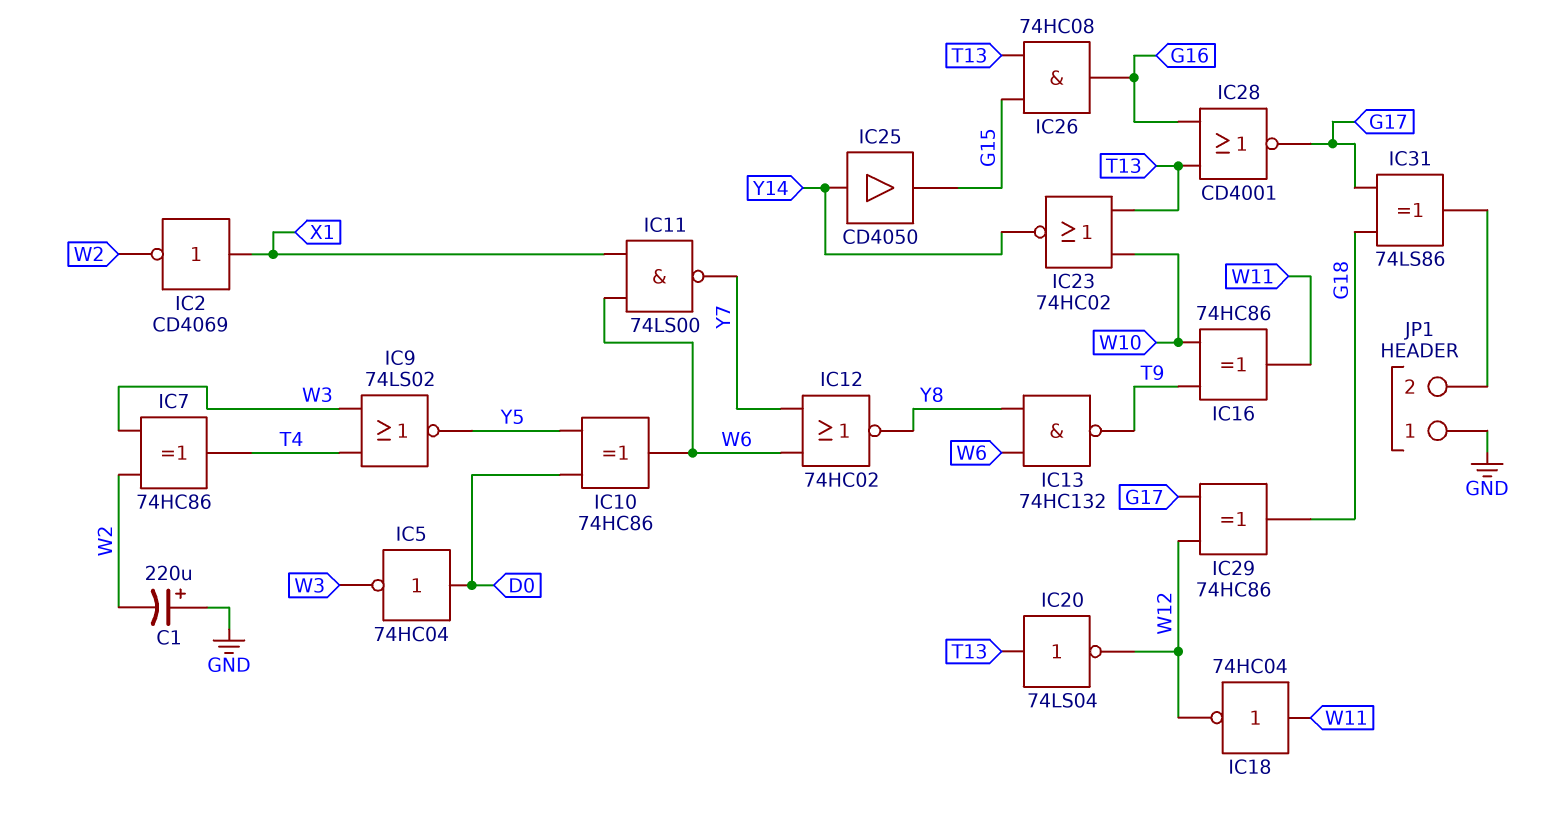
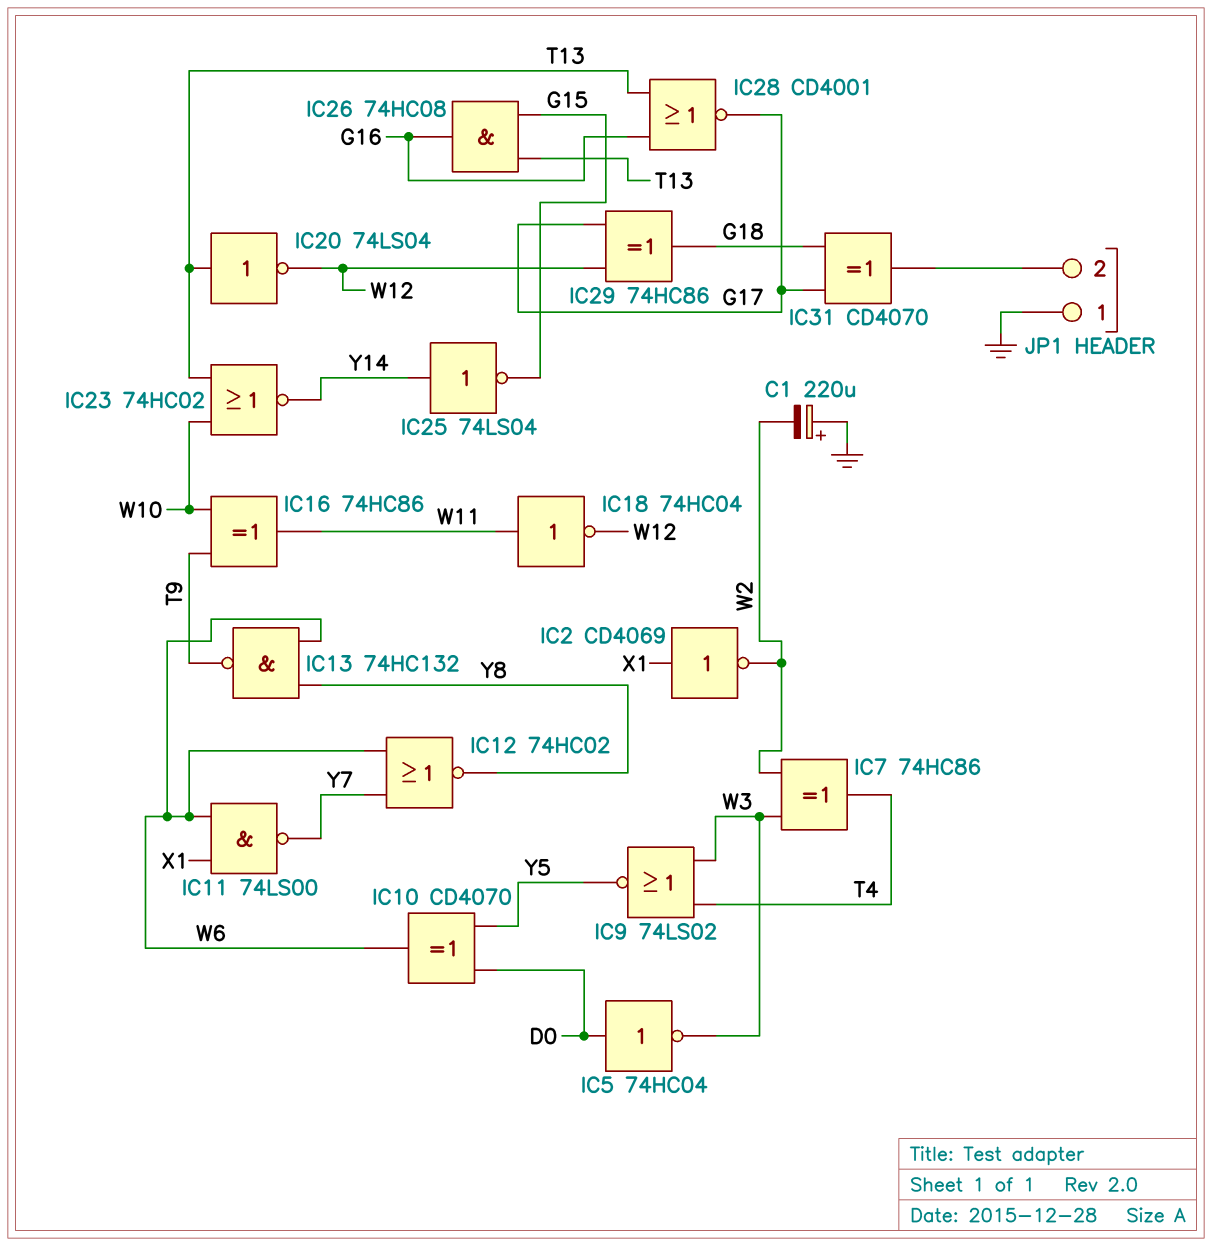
IC10: XOR 74HC86 (in D0, in Y5, out W6) -> XOR CD4070 (in D0, in Y5, out W6)
IC25: buffer CD4050 (in Y14, out G15) -> NOT 74LS04 (in Y14, out G15)
IC31: XOR 74LS86 (in G17, in G18, out JP1/2) -> XOR CD4070 (in G17, in G18, out JP1/2)

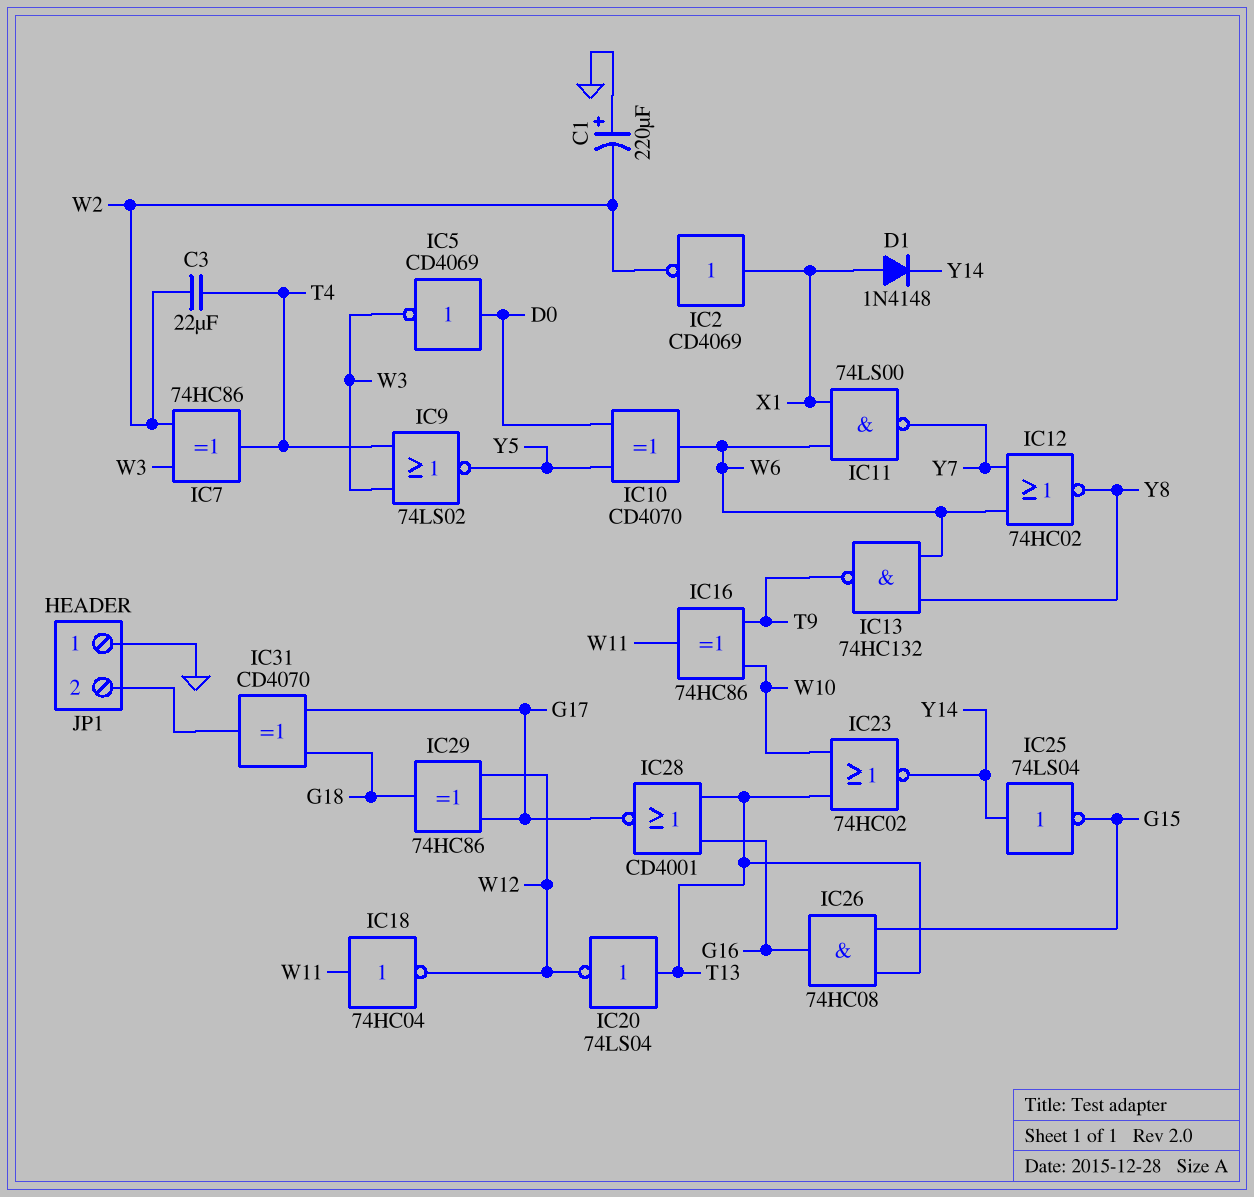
C3: none -> 22uF (T4, W2)
D1: none -> diode 1N4148 (A X1, K Y14)
IC5: NOT 74HC04 (in D0, out W3) -> NOT CD4069 (in D0, out W3)

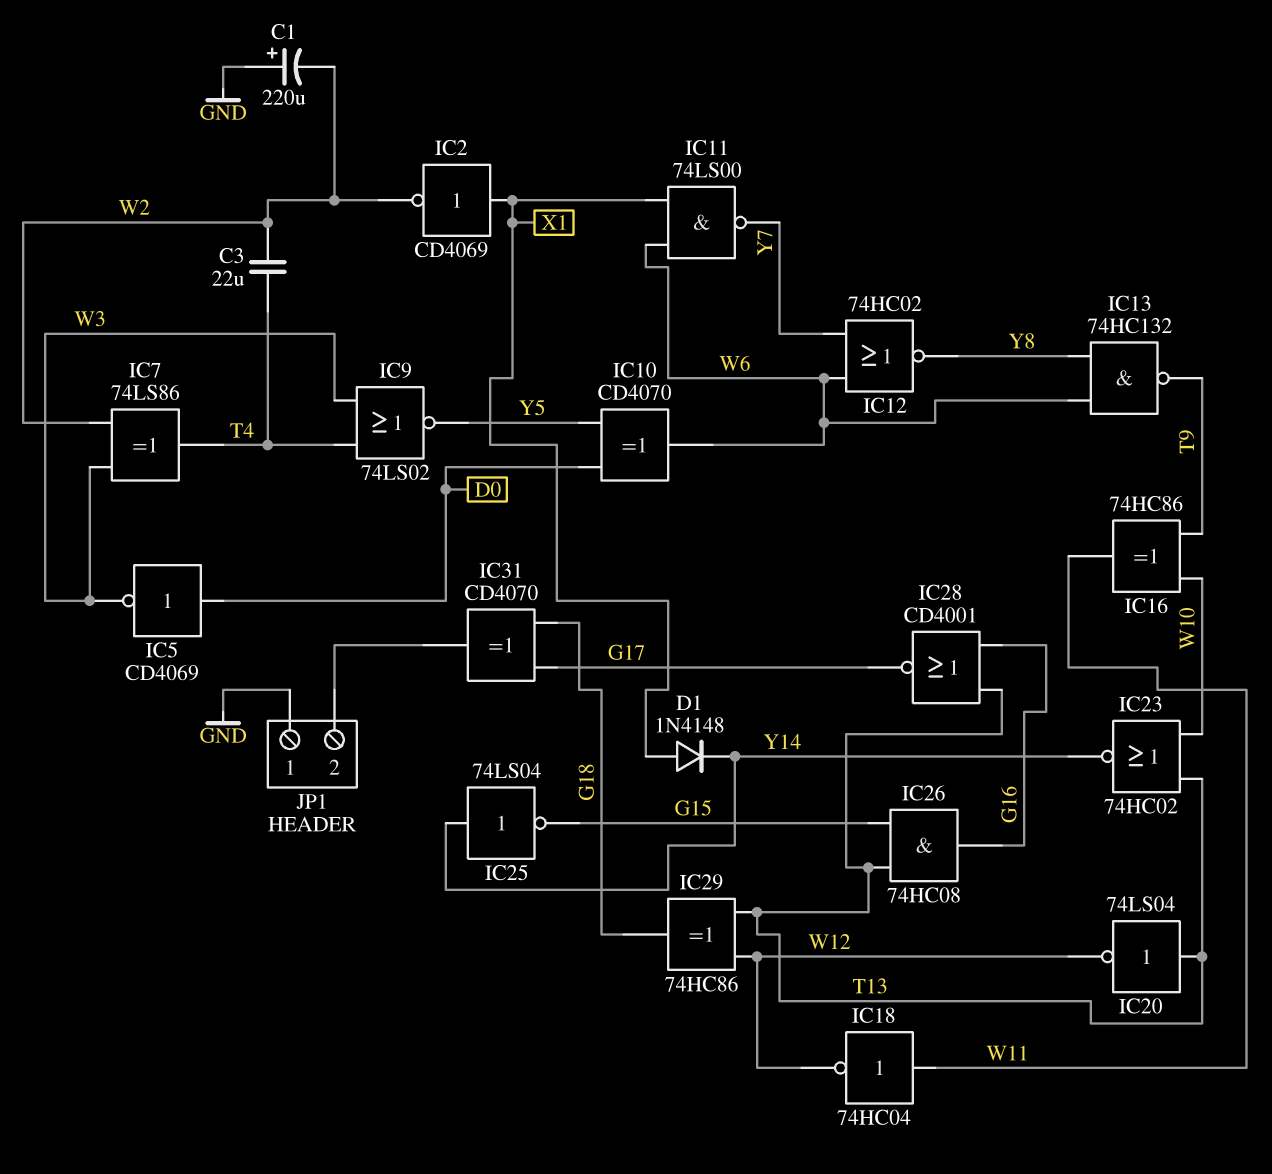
IC7: XOR 74HC86 (in W2, in W3, out T4) -> XOR 74LS86 (in W2, in W3, out T4)
IC29: XOR 74HC86 (in G17, in W12, out G18) -> XOR 74HC86 (in T13, in W12, out G18)

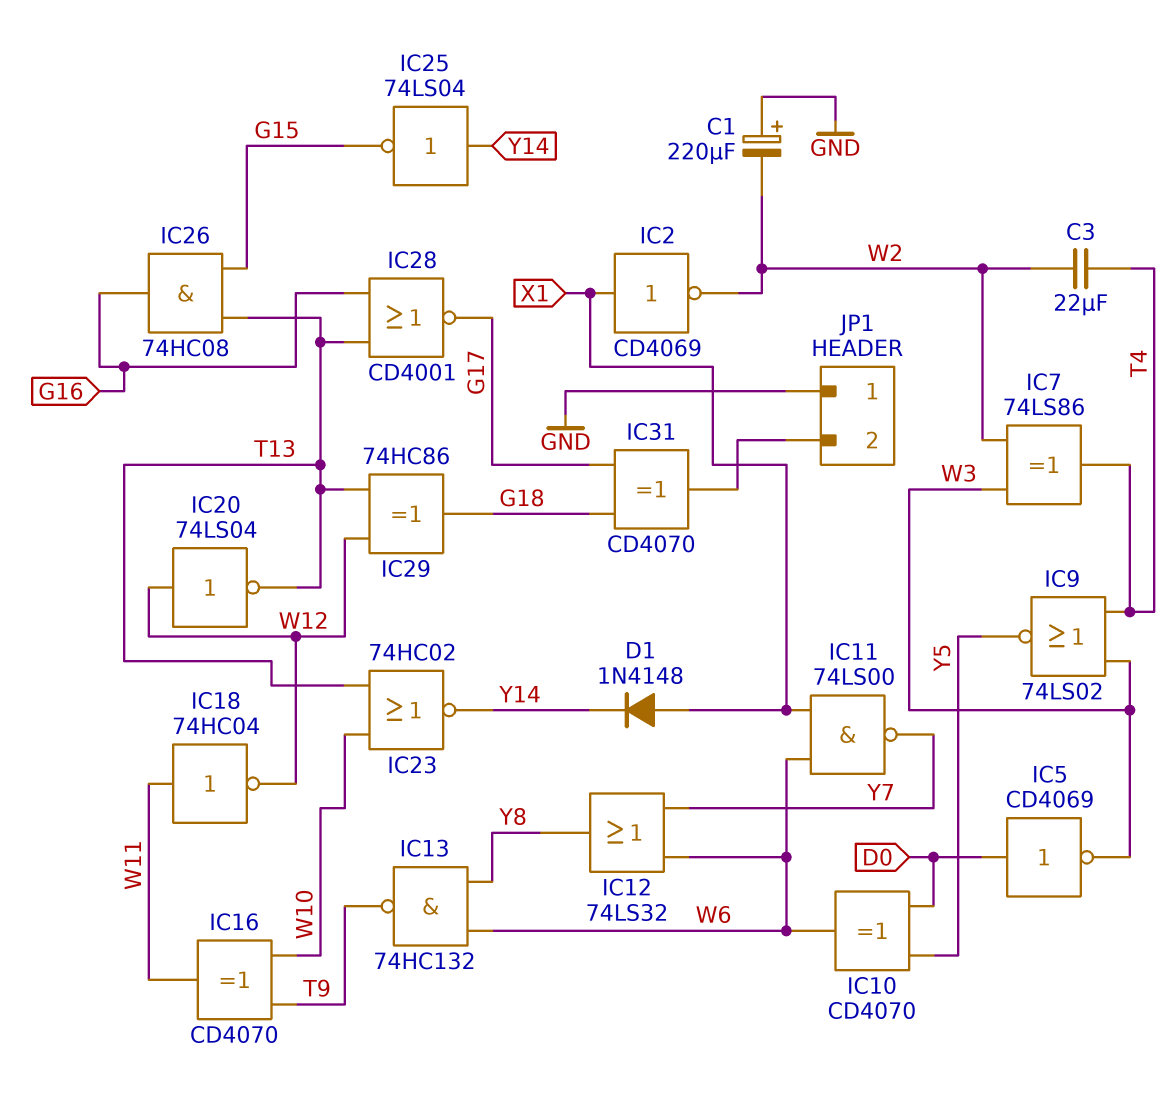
IC12: NOR 74HC02 (in W6, in Y7, out Y8) -> OR 74LS32 (in W6, in Y7, out Y8)
IC16: XOR 74HC86 (in T9, in W10, out W11) -> XOR CD4070 (in T9, in W10, out W11)
IC20: NOT 74LS04 (in T13, out W12) -> NOT 74LS04 (in W12, out T13)

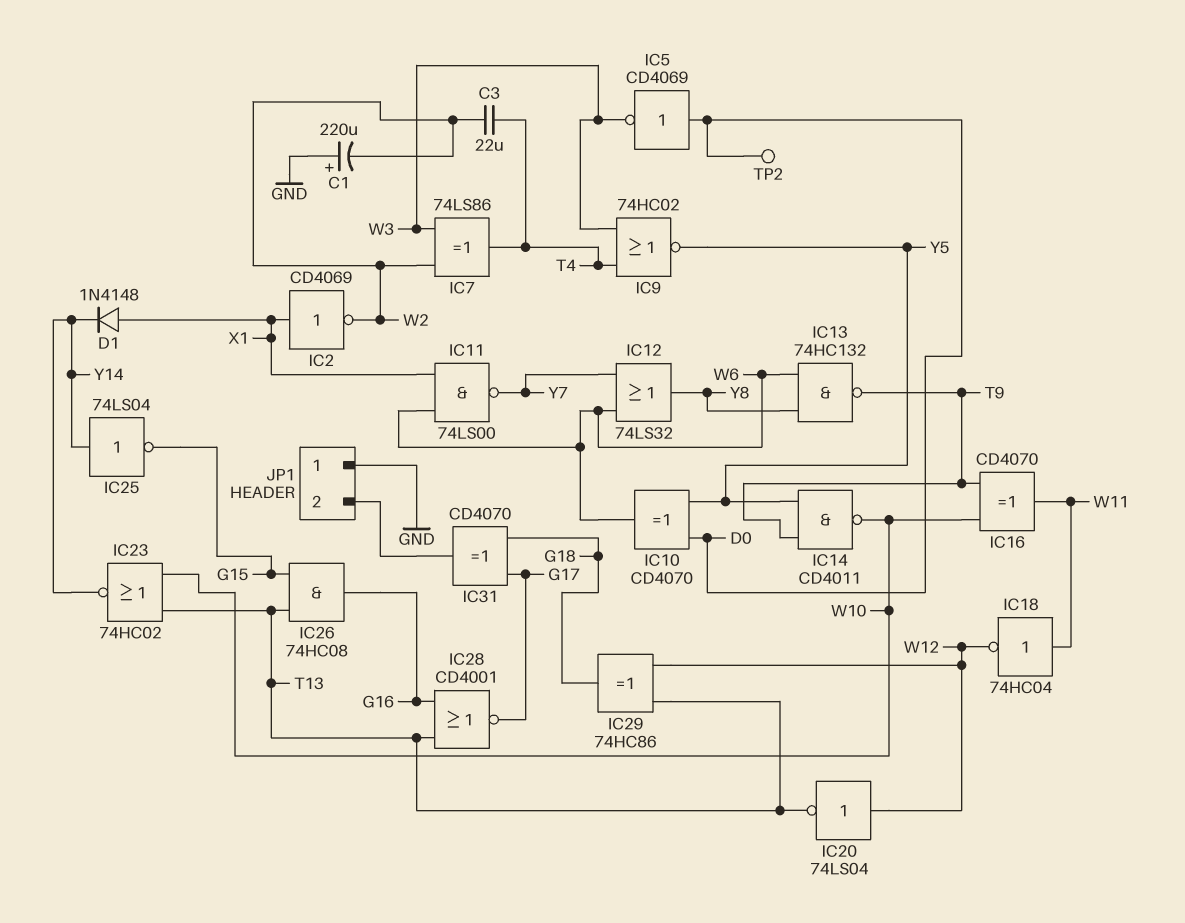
IC9: NOR 74LS02 (in T4, in W3, out Y5) -> NOR 74HC02 (in T4, in W3, out Y5)
IC14: none -> NAND CD4011 (in T9, in Y5, out W10)
TP2: none -> test point (D0)

